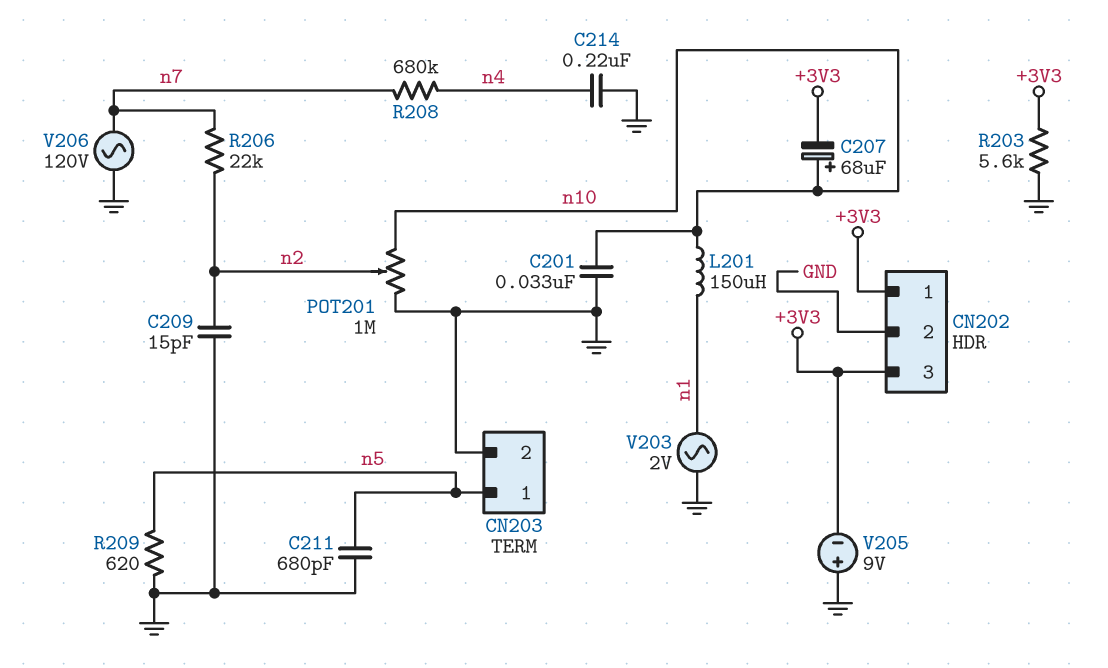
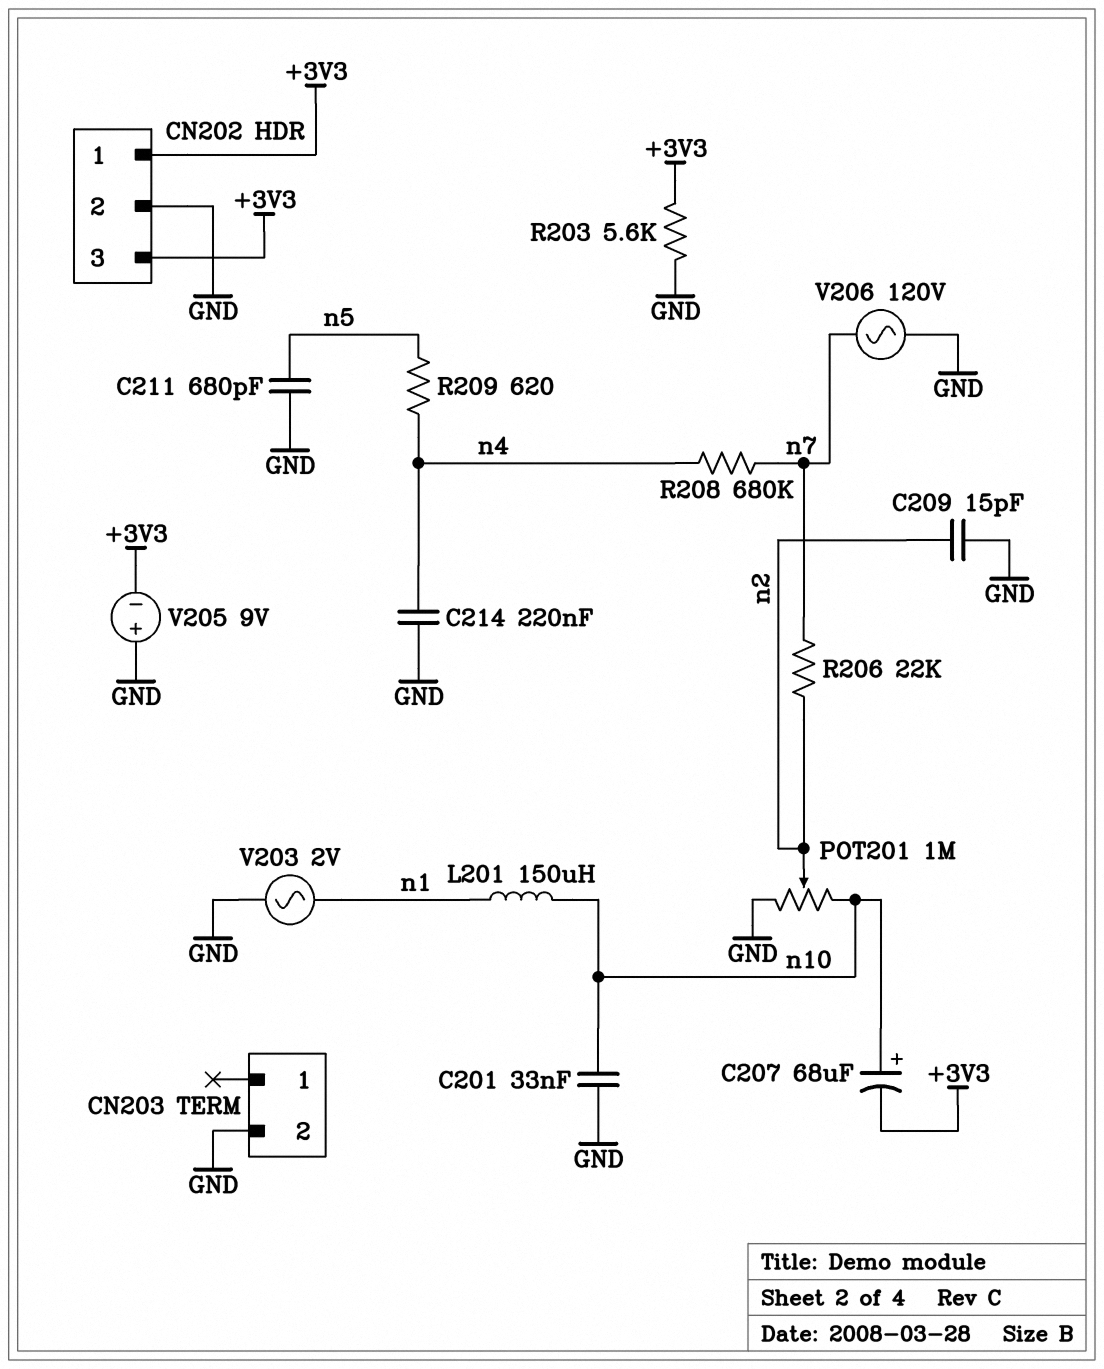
CN203 pin 1: n5 -> none
R209: 620 (GND, n5) -> 620 (n4, n5)

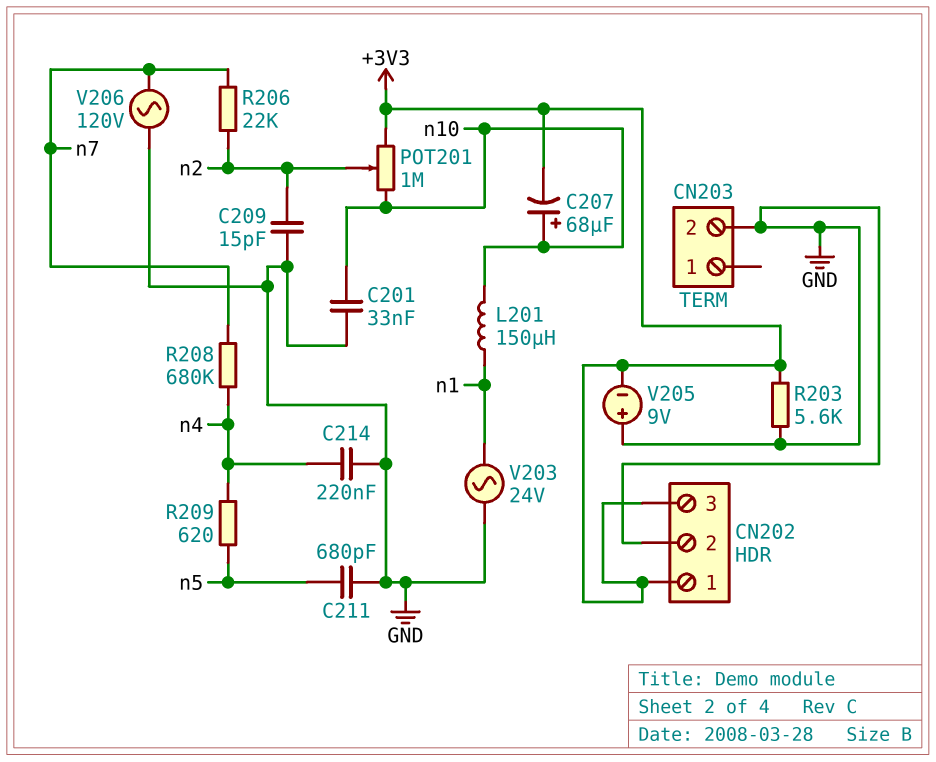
POT201: 1M (GND, n10, wiper n2) -> 1M (+3V3, n10, wiper n2)
V203: AC 2V (GND, n1) -> AC 24V (GND, n1)

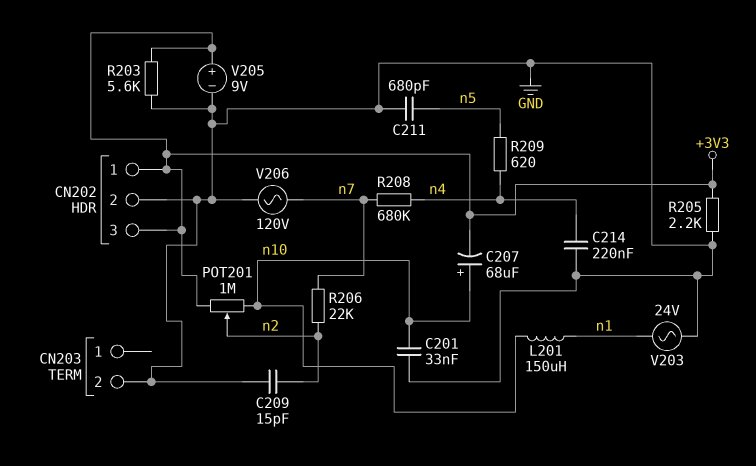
R205: none -> 2.2k (+3V3, GND)
V205: 9V (plus GND, minus +3V3) -> 9V (plus +3V3, minus GND)

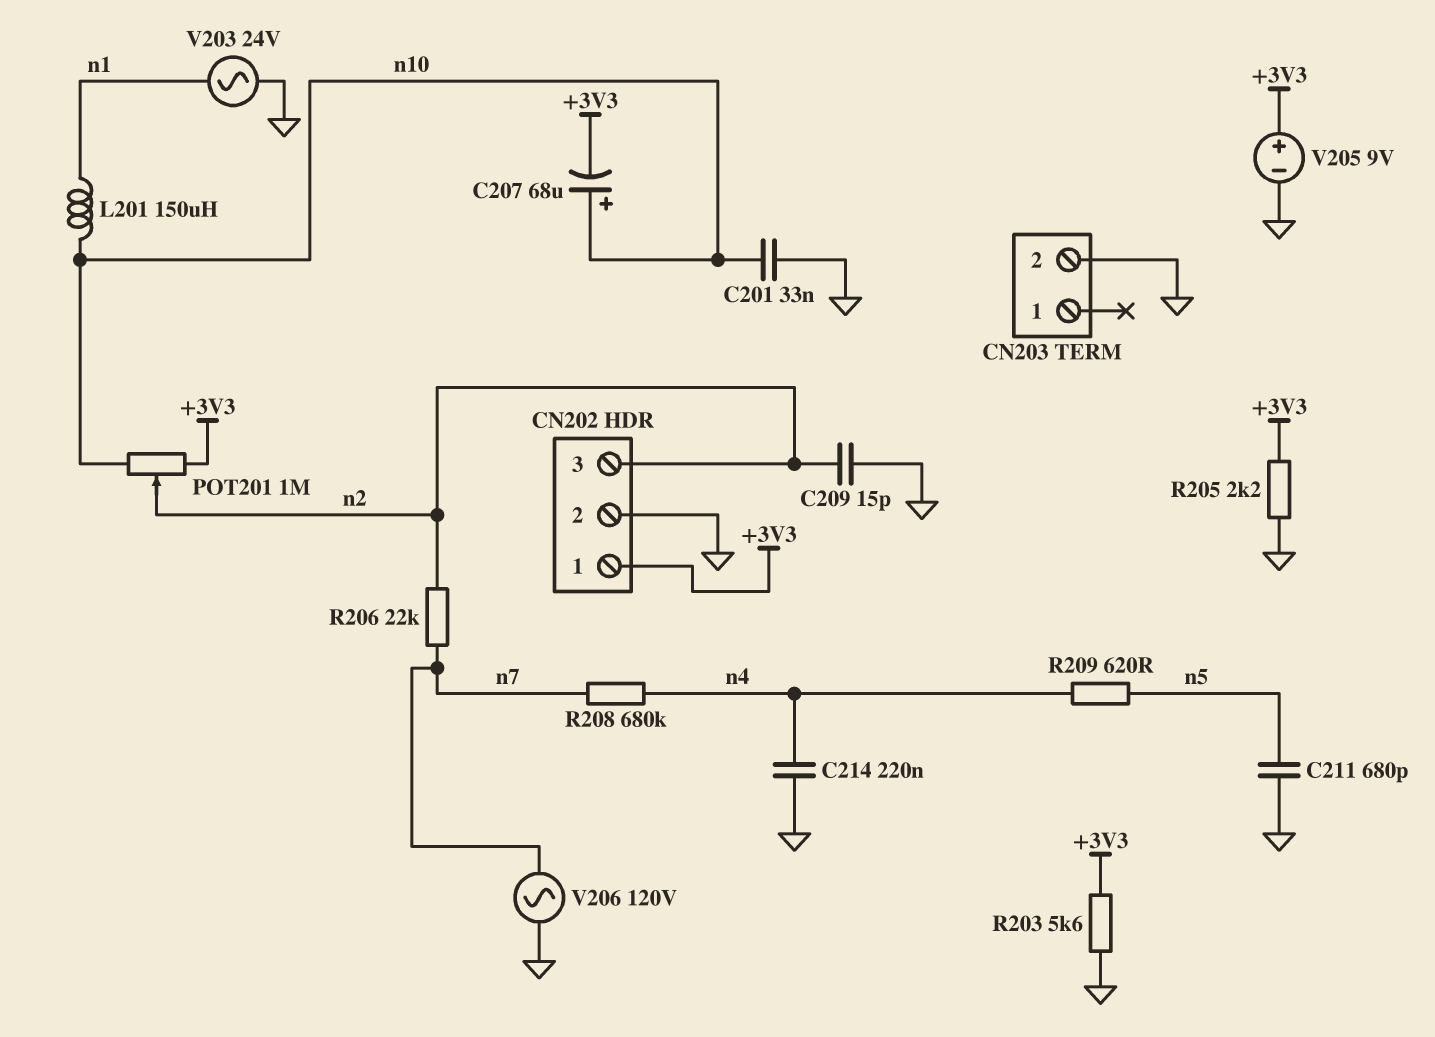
CN202 pin 3: +3V3 -> n2

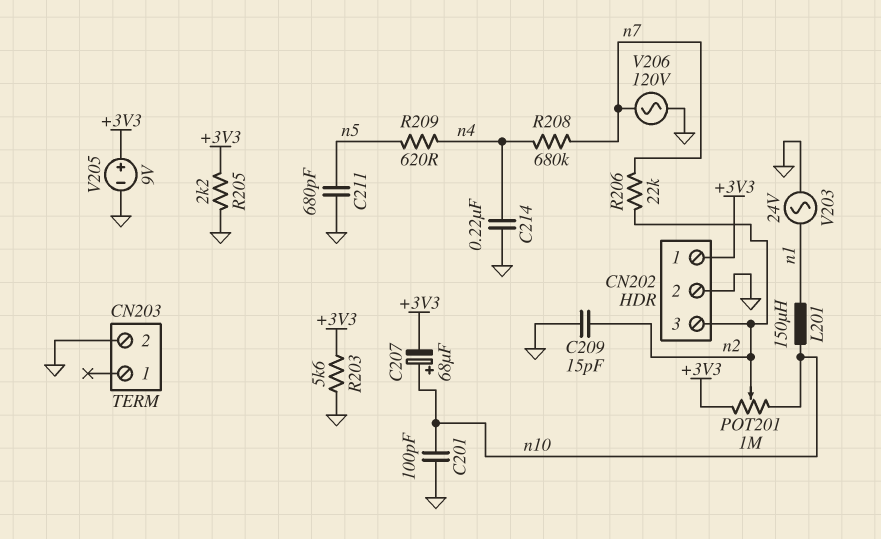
C201: 33nF (GND, n10) -> 100pF (GND, n10)

